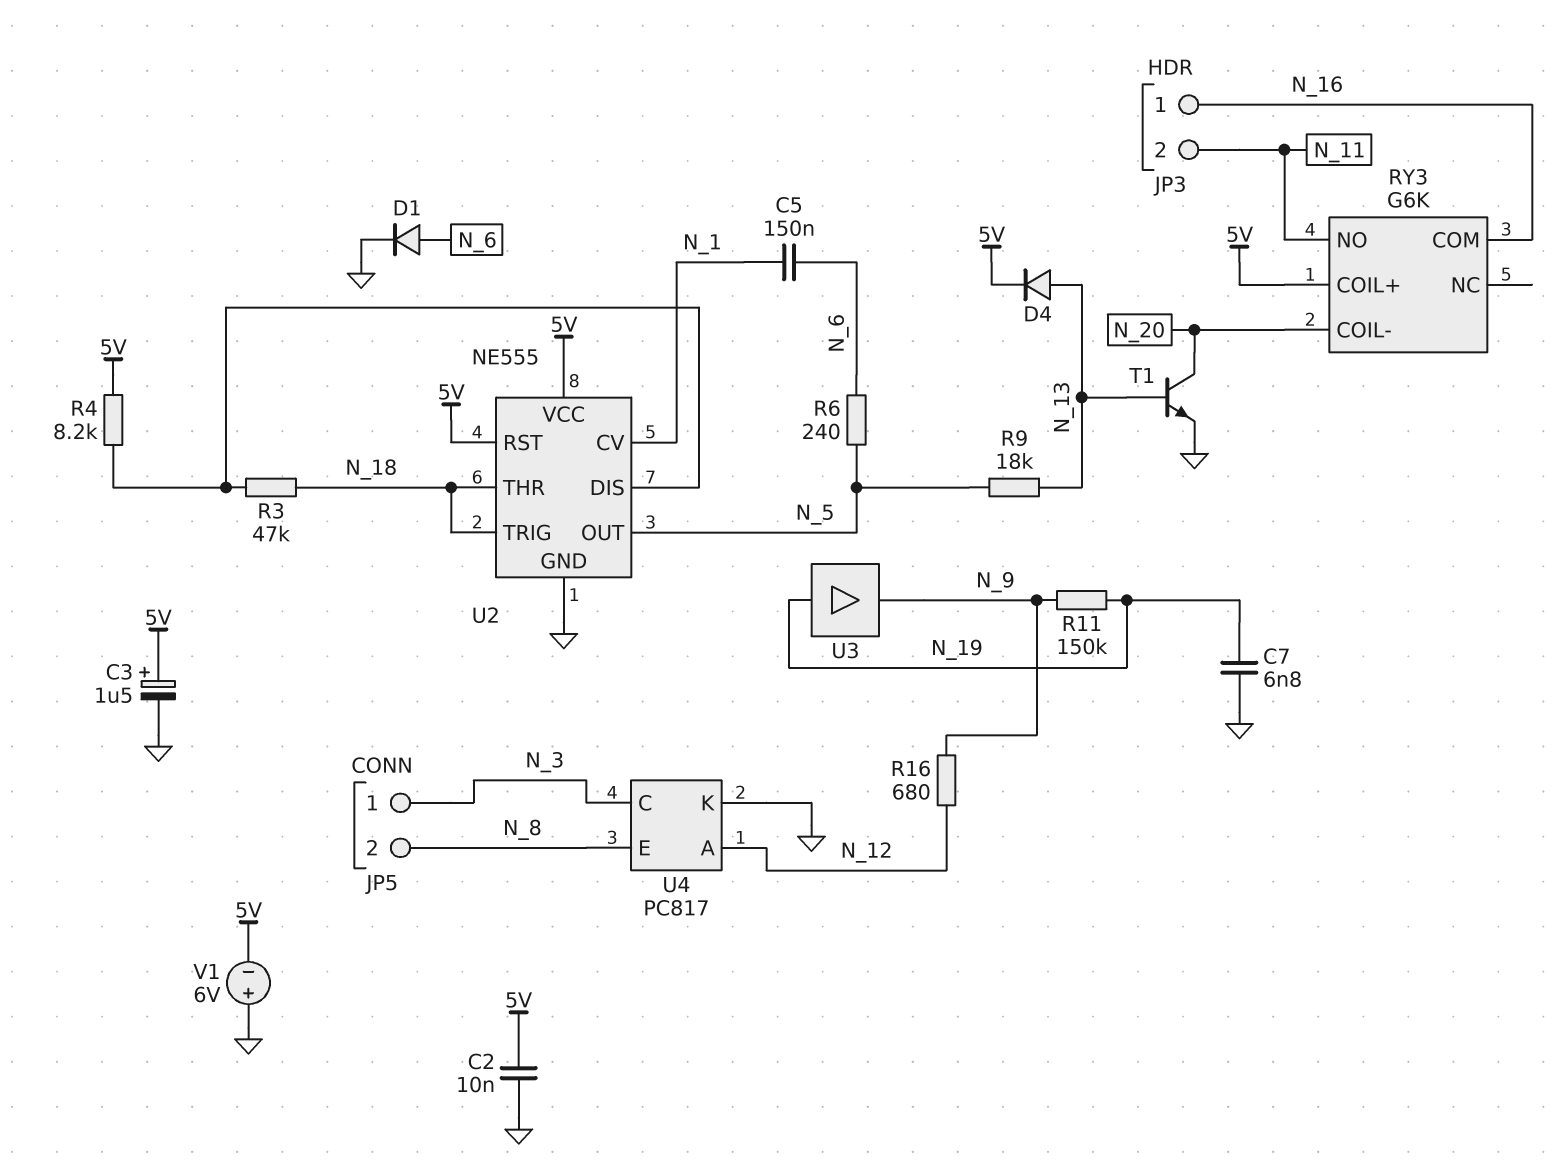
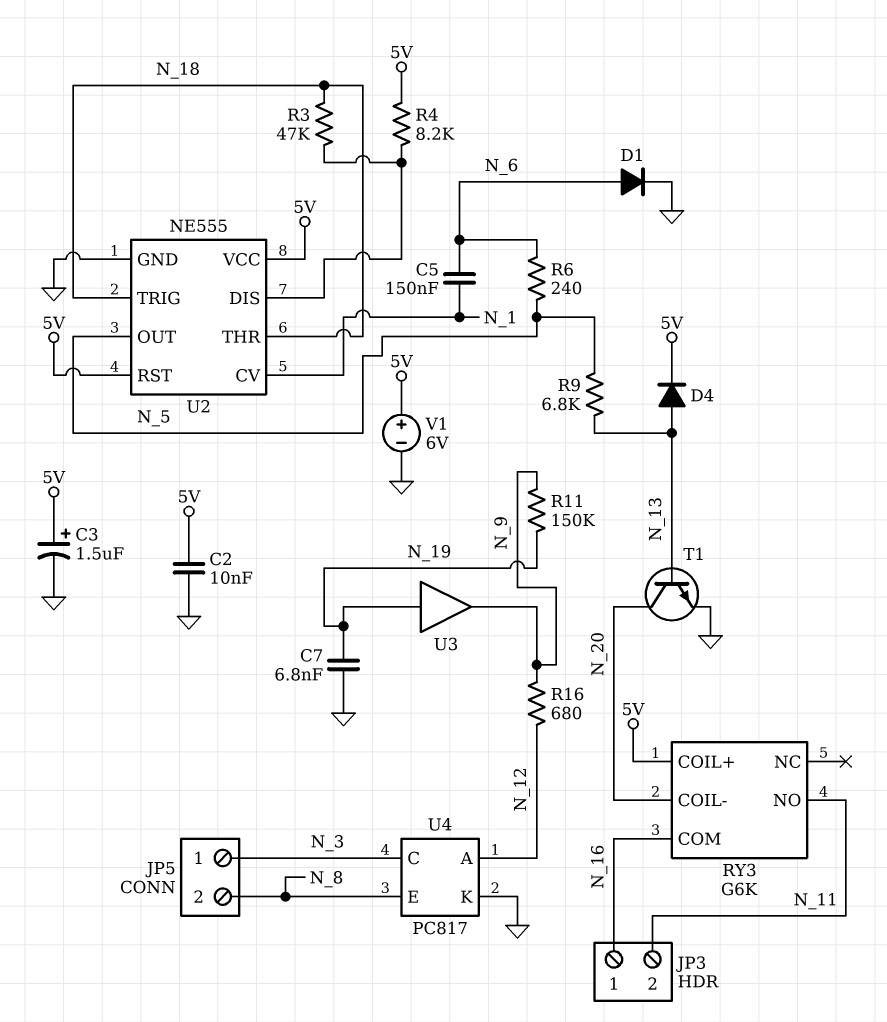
R9: 18k (N_5, N_13) -> 6.8k (N_5, N_13)
V1: 6V (plus GND, minus 5V) -> 6V (plus 5V, minus GND)

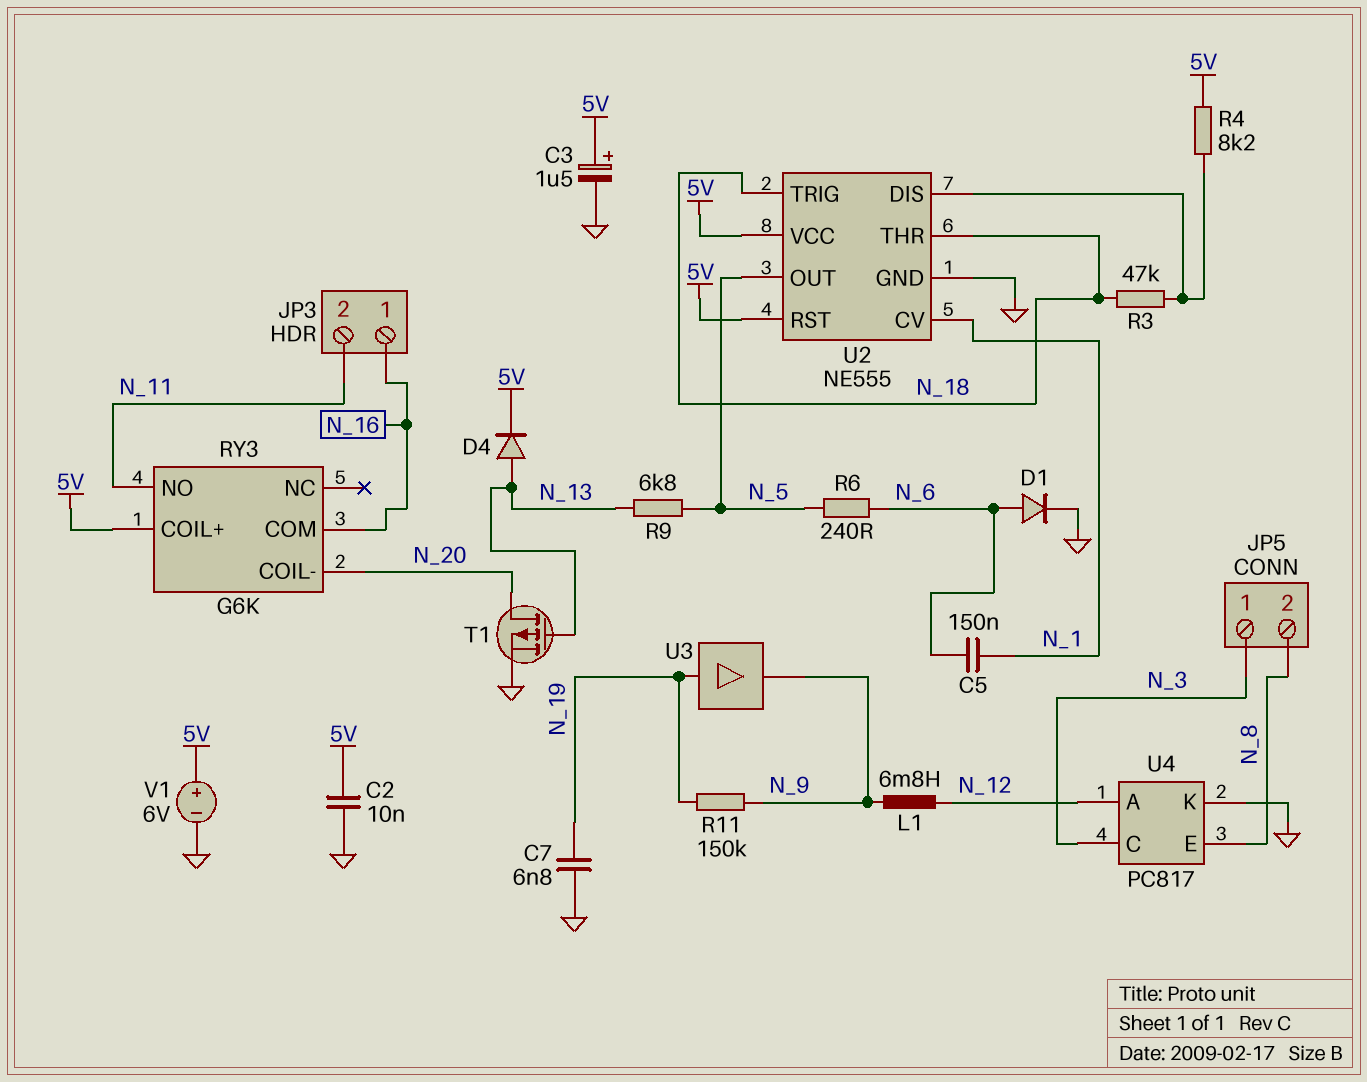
L1: none -> 6.8mH (N_9, N_12)
R16: 680 (N_9, N_12) -> none
T1: NPN (B N_13, C N_20, E GND) -> PMOS (G N_13, D N_20, S GND)

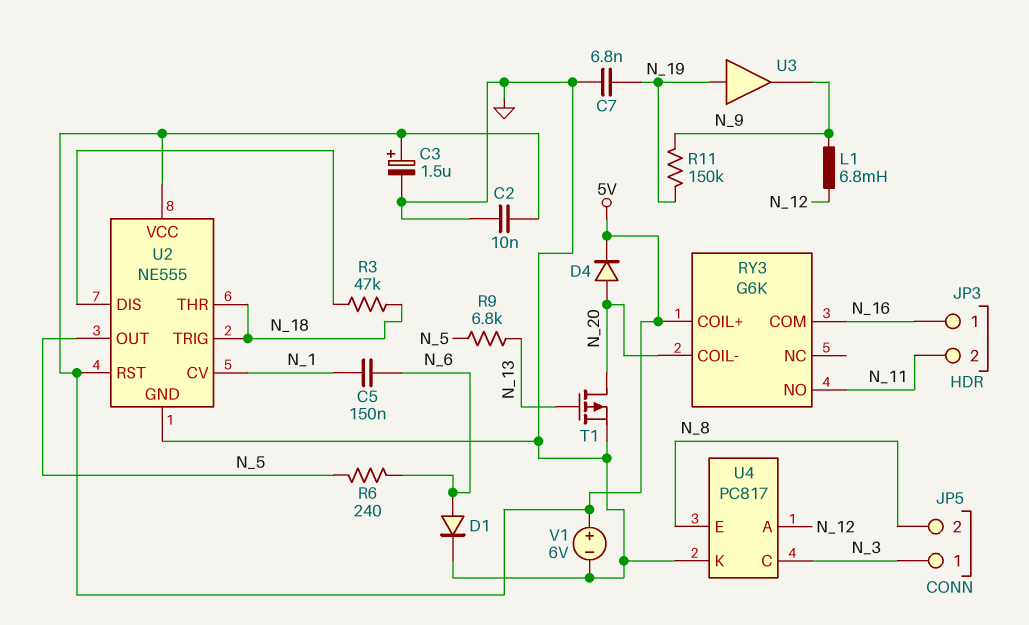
D4: diode (A N_13, K 5V) -> diode (A N_20, K 5V)
R4: 8.2k (5V, U2/DIS) -> none

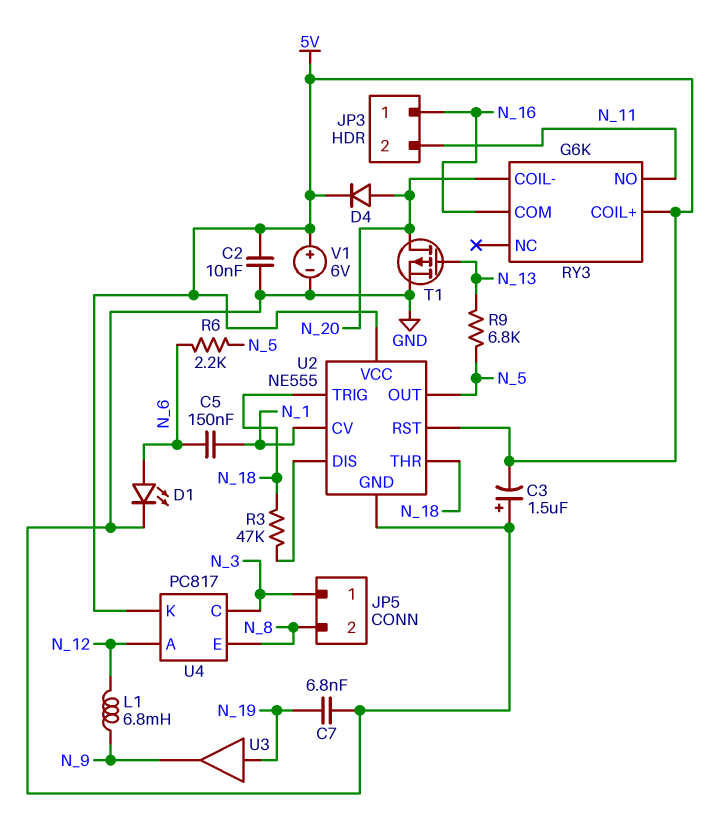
C3: 1.5uF (plus 5V, minus GND) -> 1.5uF (plus GND, minus 5V)
D1: diode (A N_6, K GND) -> LED (A N_6, K GND)
R6: 240 (N_5, N_6) -> 2.2k (N_5, N_6)
R11: 150k (N_9, N_19) -> none
U4 pin K: GND -> 5V

